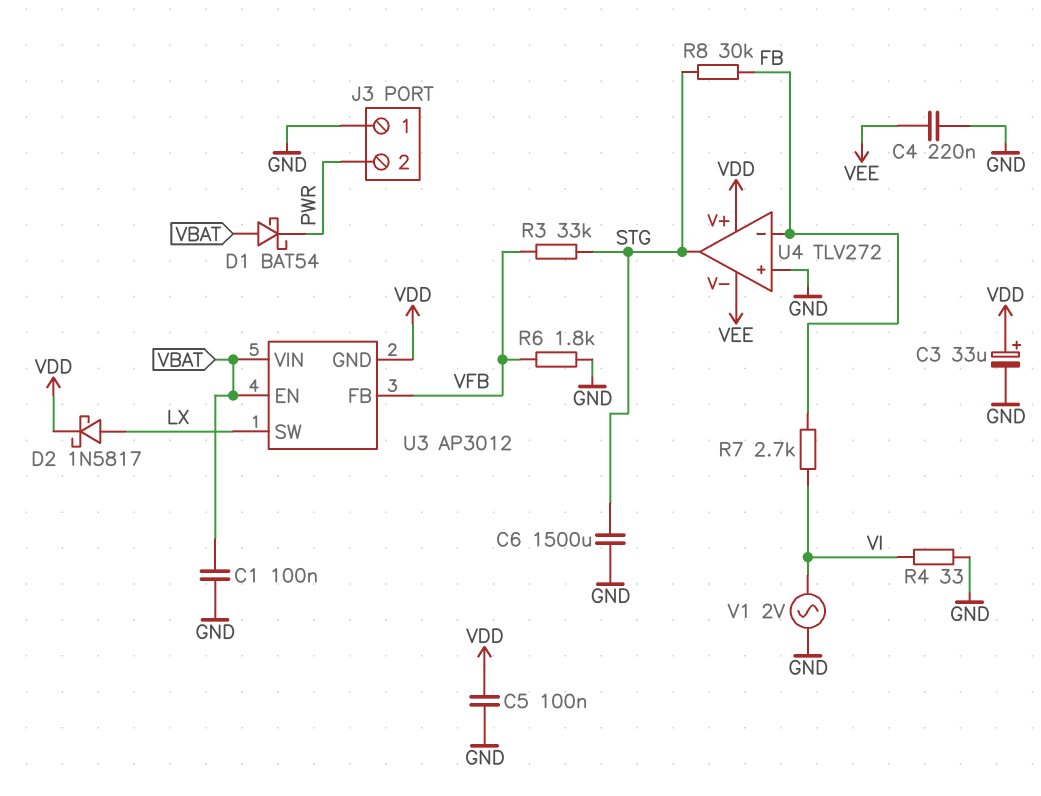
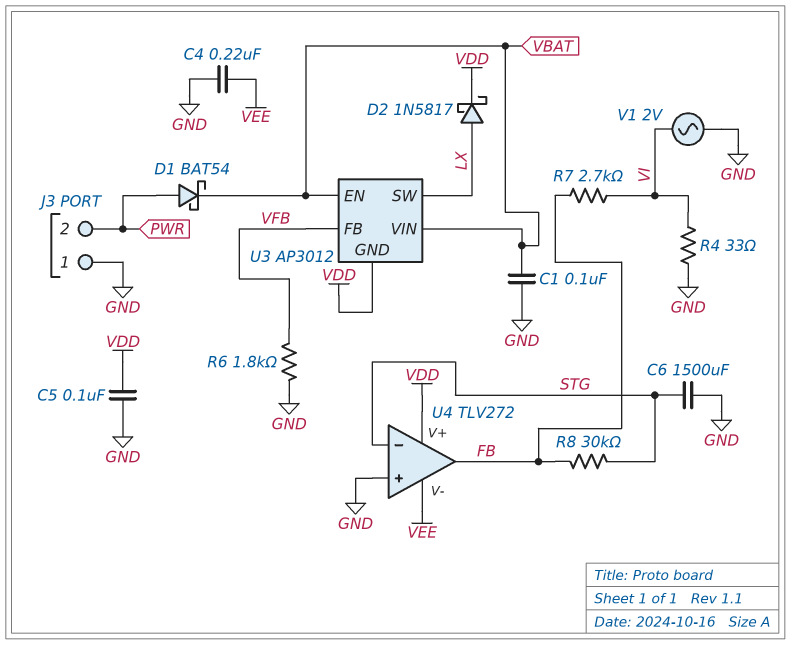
C3: 33uF (plus VDD, minus GND) -> none
D1: schottky BAT54 (A VBAT, K PWR) -> schottky BAT54 (A PWR, K VBAT)
R3: 33k (STG, VFB) -> none
U4 pin in-: FB -> STG
U4 pin out: STG -> FB

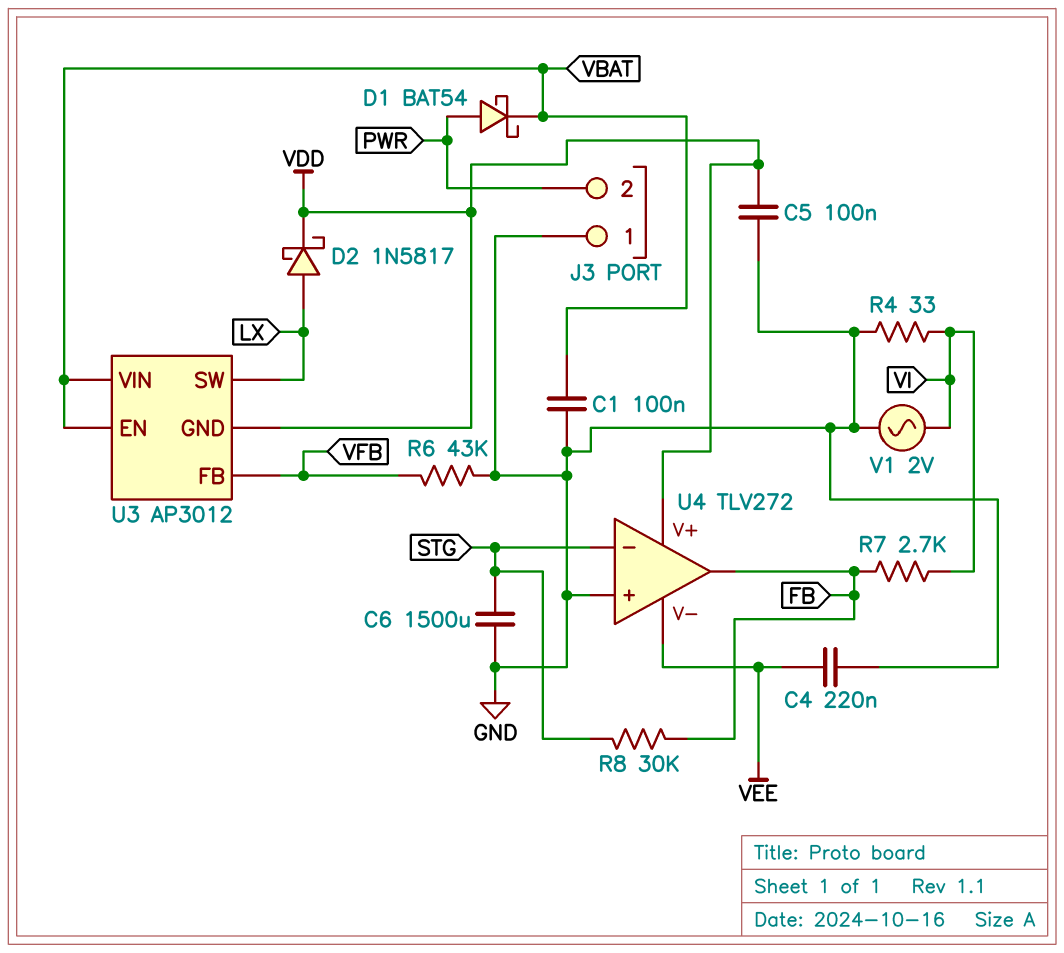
R6: 1.8k (GND, VFB) -> 43k (GND, VFB)

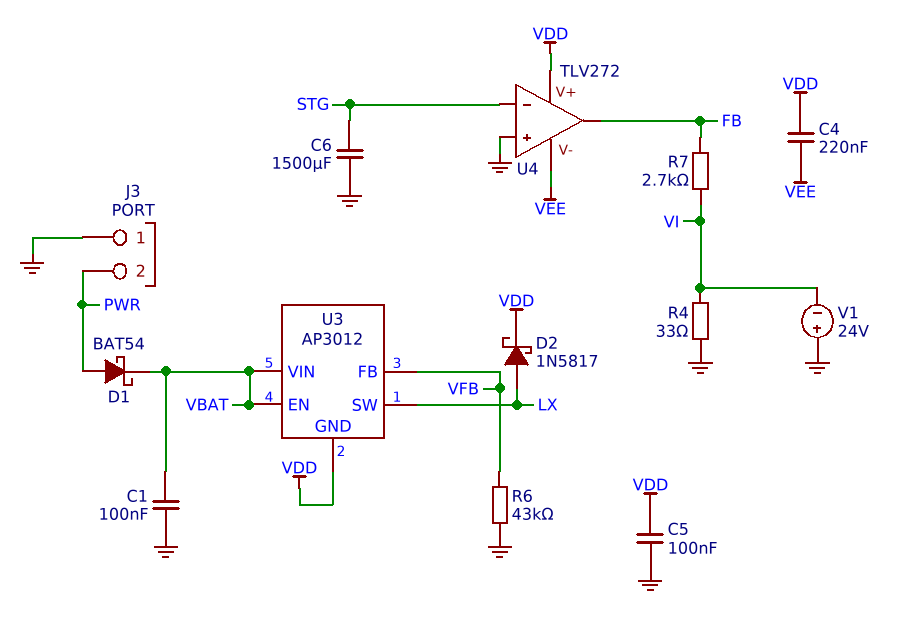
C4: 220nF (GND, VEE) -> 220nF (VDD, VEE)
R8: 30k (FB, STG) -> none
V1: AC 2V (GND, VI) -> 24V (plus GND, minus VI)

